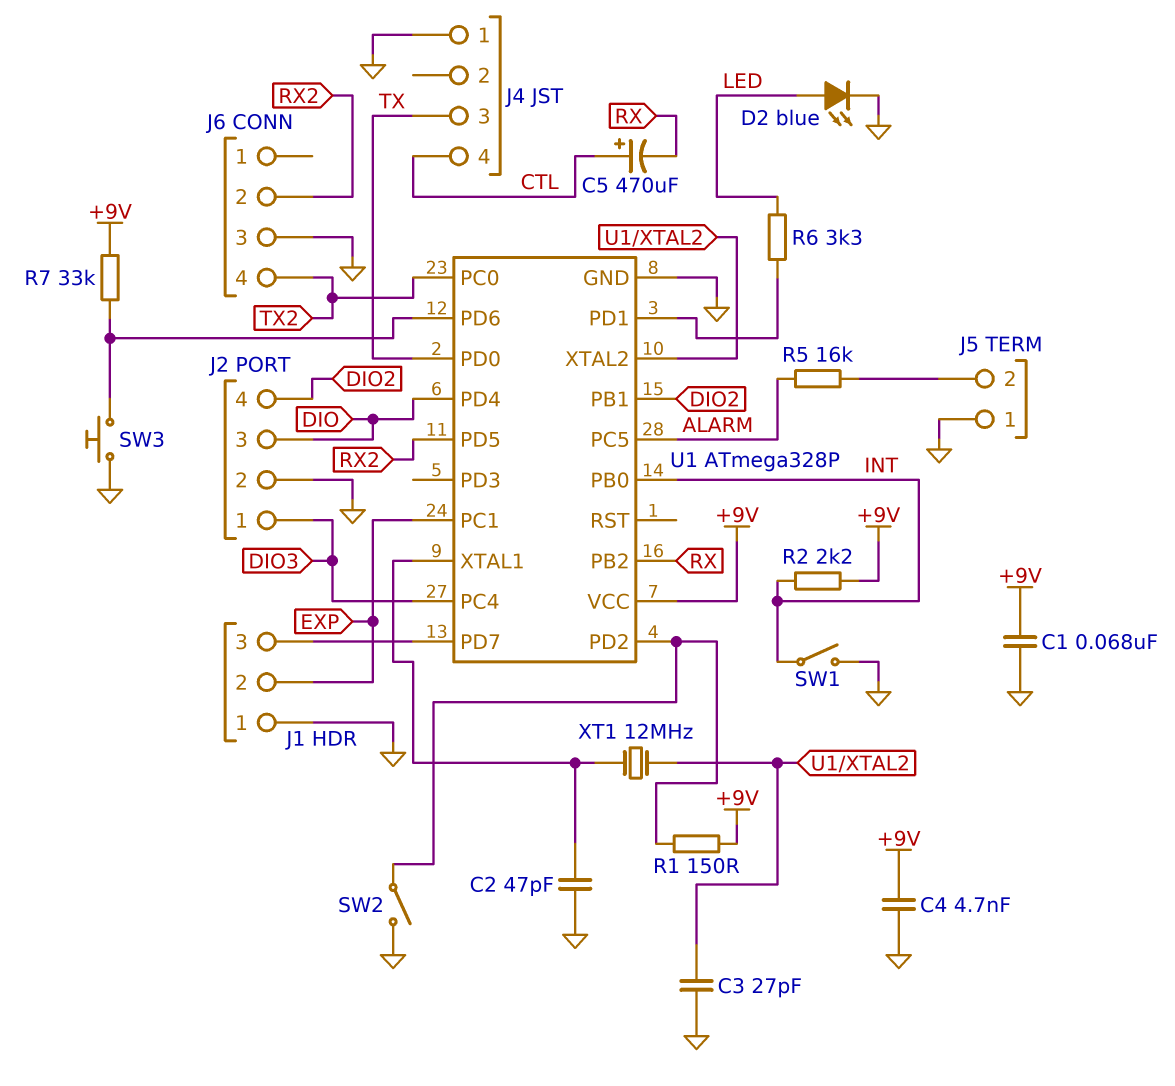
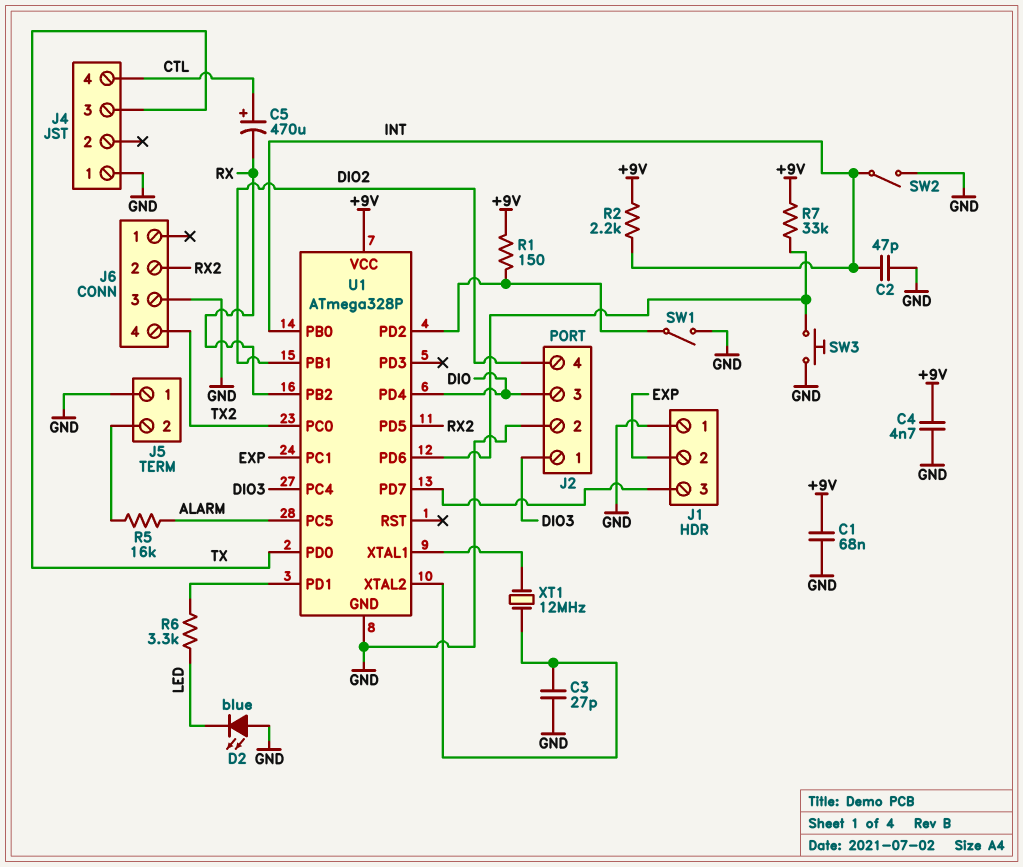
C2: 47pF (GND, U1/XTAL1) -> 47pF (GND, INT)
D2: LED blue (A LED, K GND) -> LED blue (A GND, K LED)
SW1: switch (GND, INT) -> switch (GND, U1/PD2)
SW2: switch (GND, U1/PD2) -> switch (GND, INT)

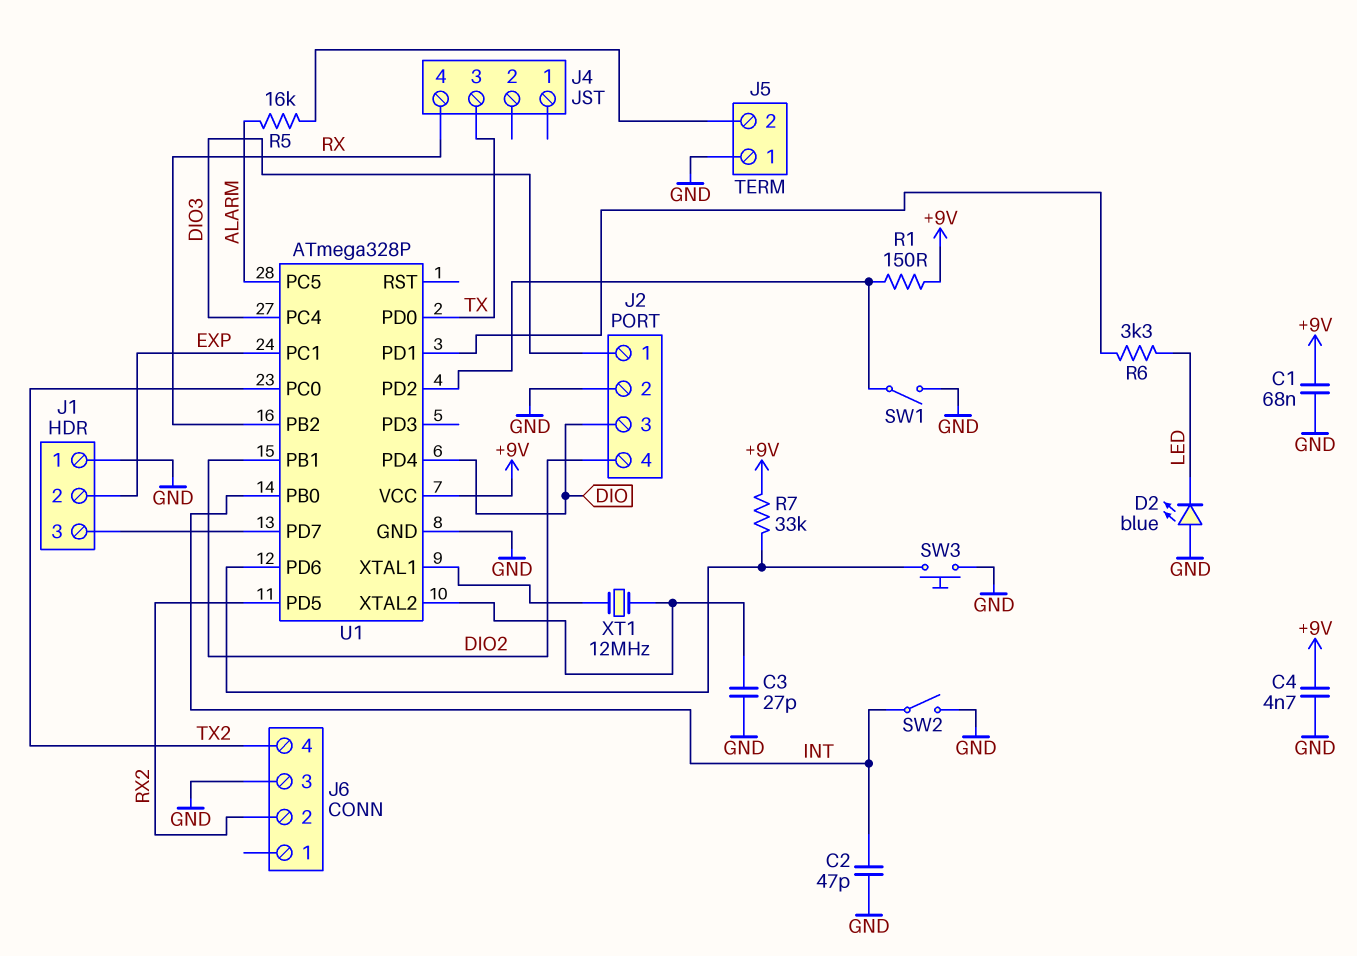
C5: 470uF (plus CTL, minus RX) -> none
J4 pin 1: GND -> none
J4 pin 4: CTL -> RX
R2: 2.2k (+9V, INT) -> none

